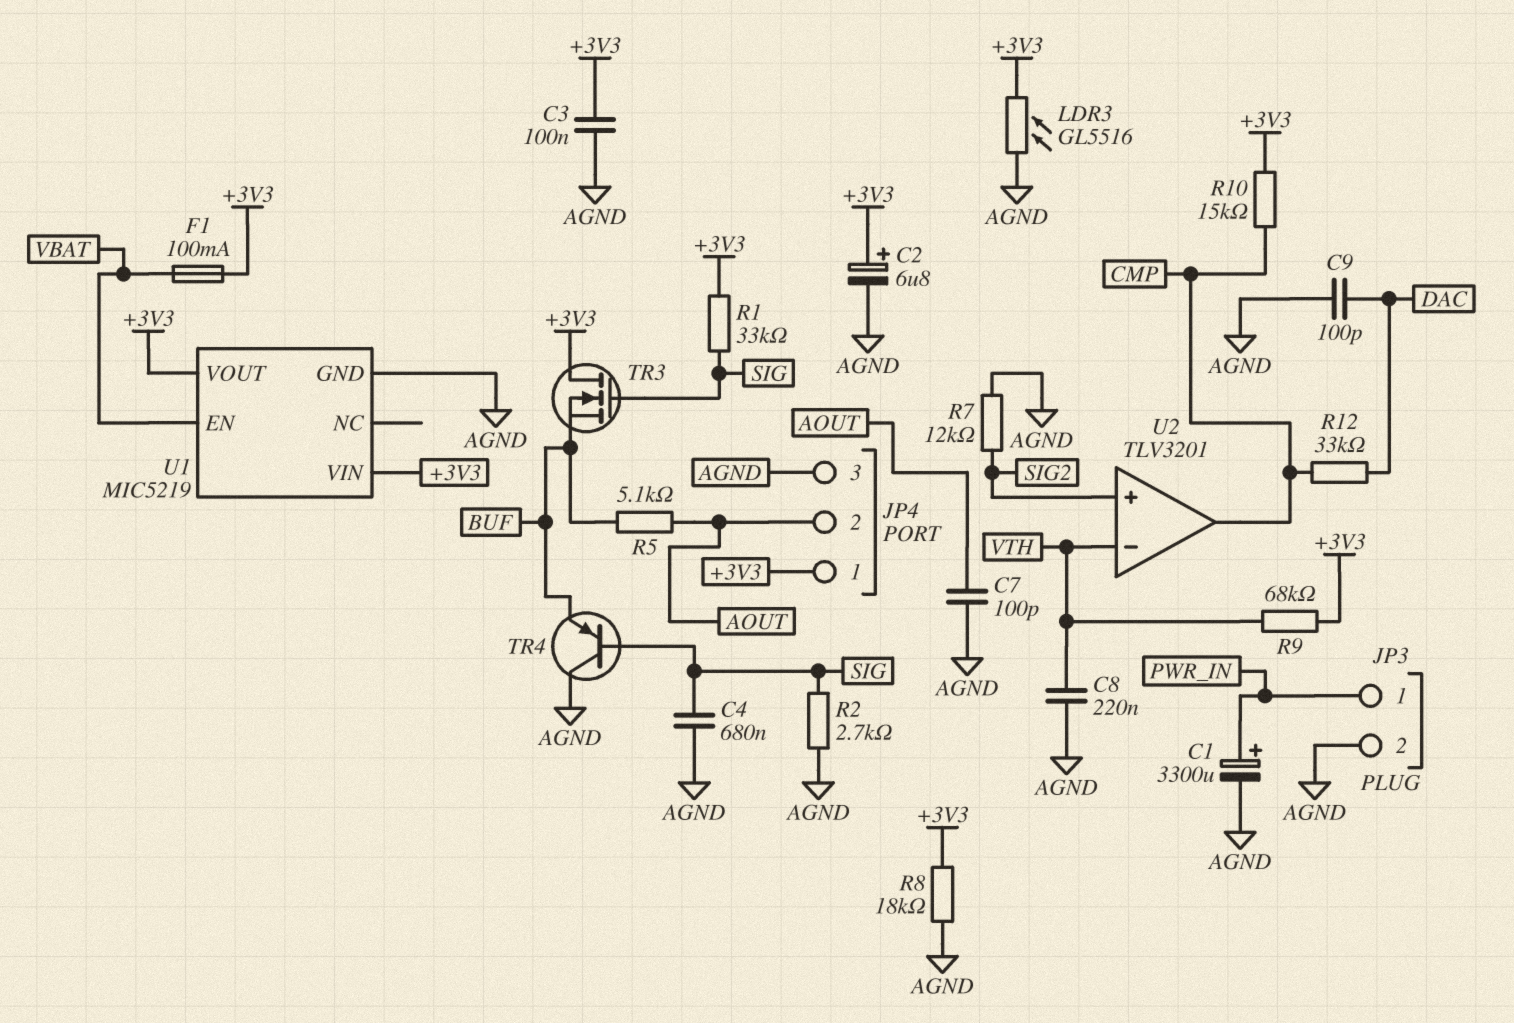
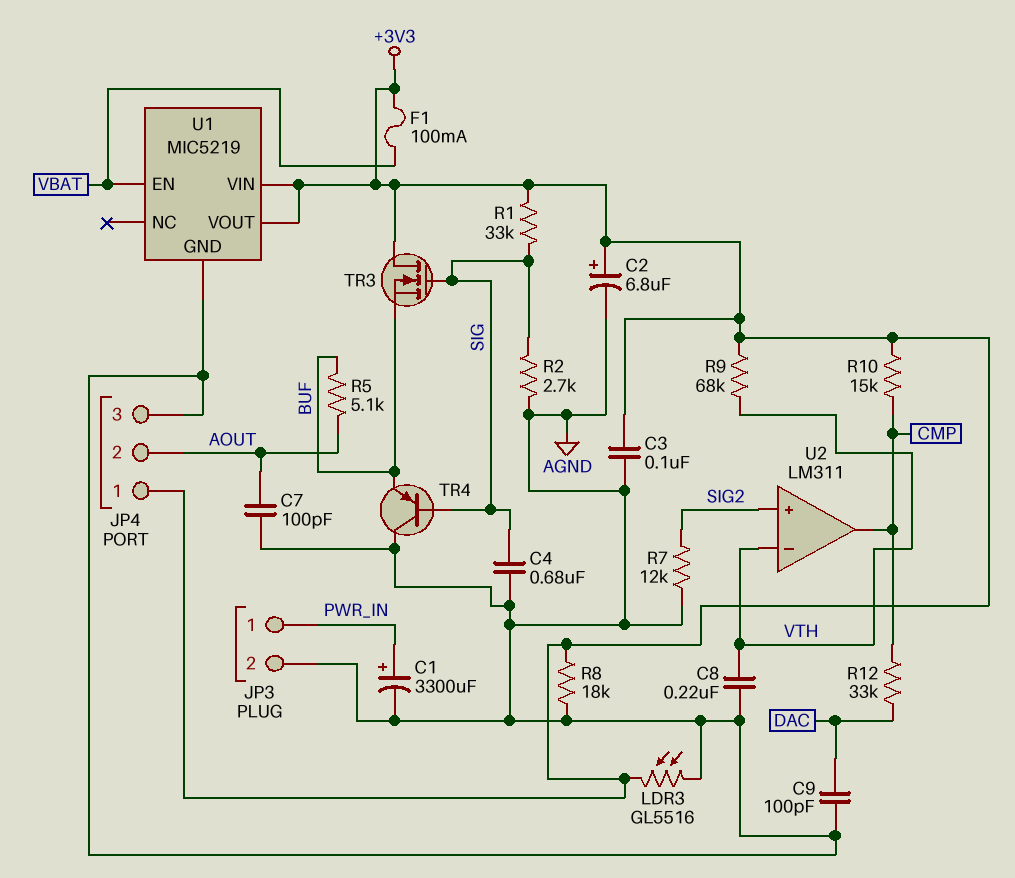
U2: TLV3201 -> LM311

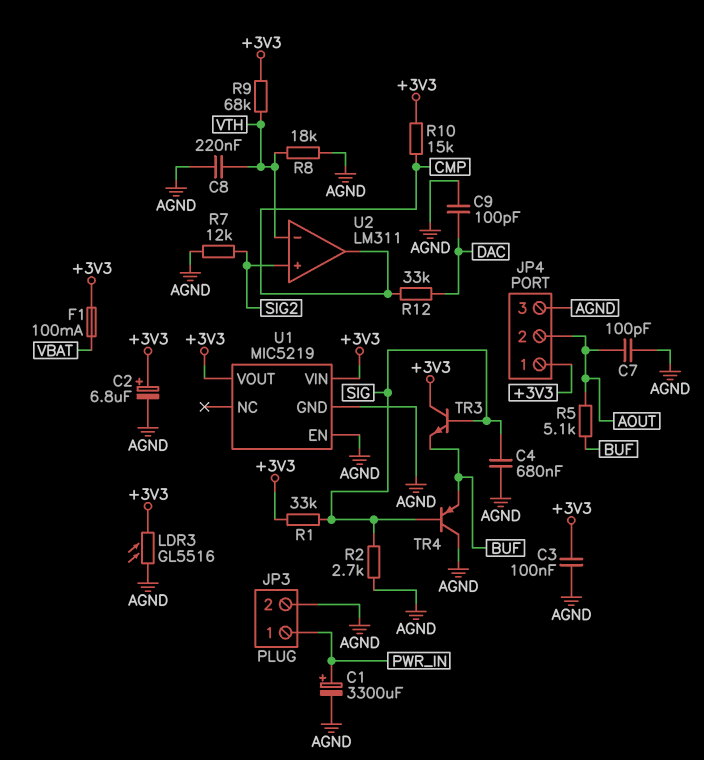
R8: 18k (+3V3, AGND) -> 18k (AGND, VTH)
TR3: NMOS (G SIG, D +3V3, S BUF) -> NPN (B SIG, C +3V3, E BUF)
U1 pin EN: VBAT -> AGND

